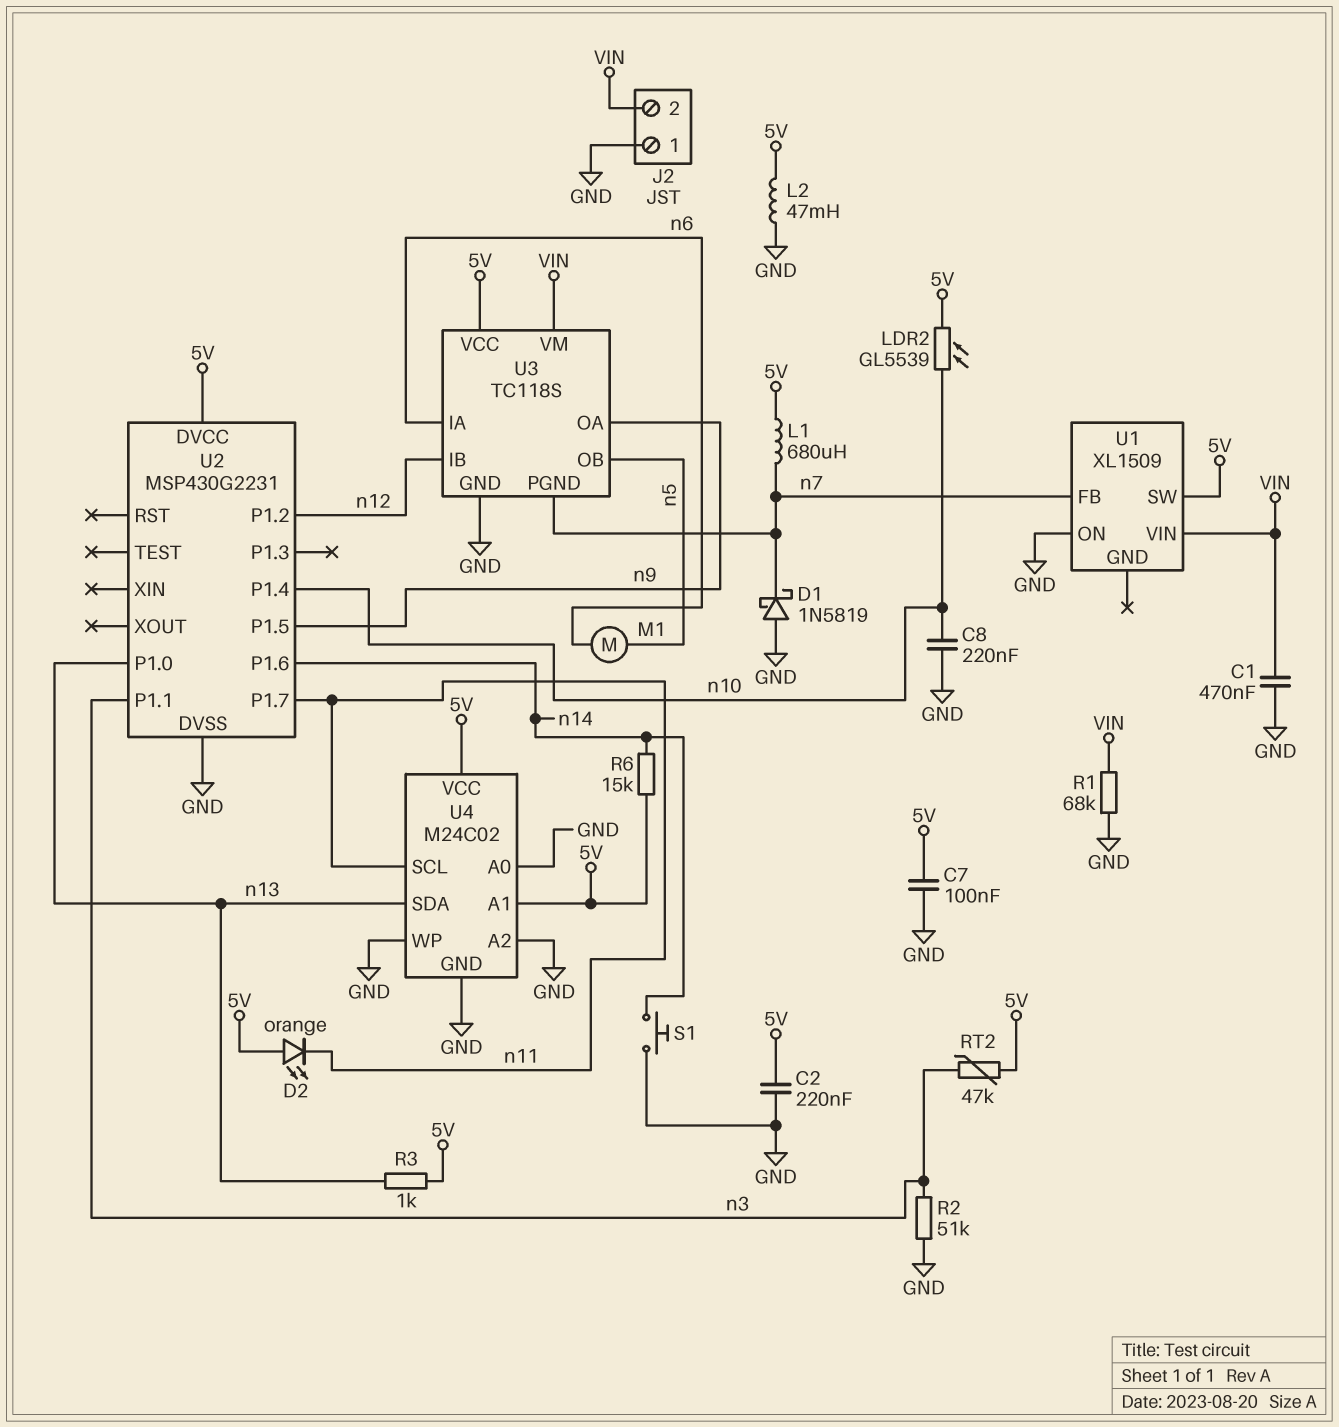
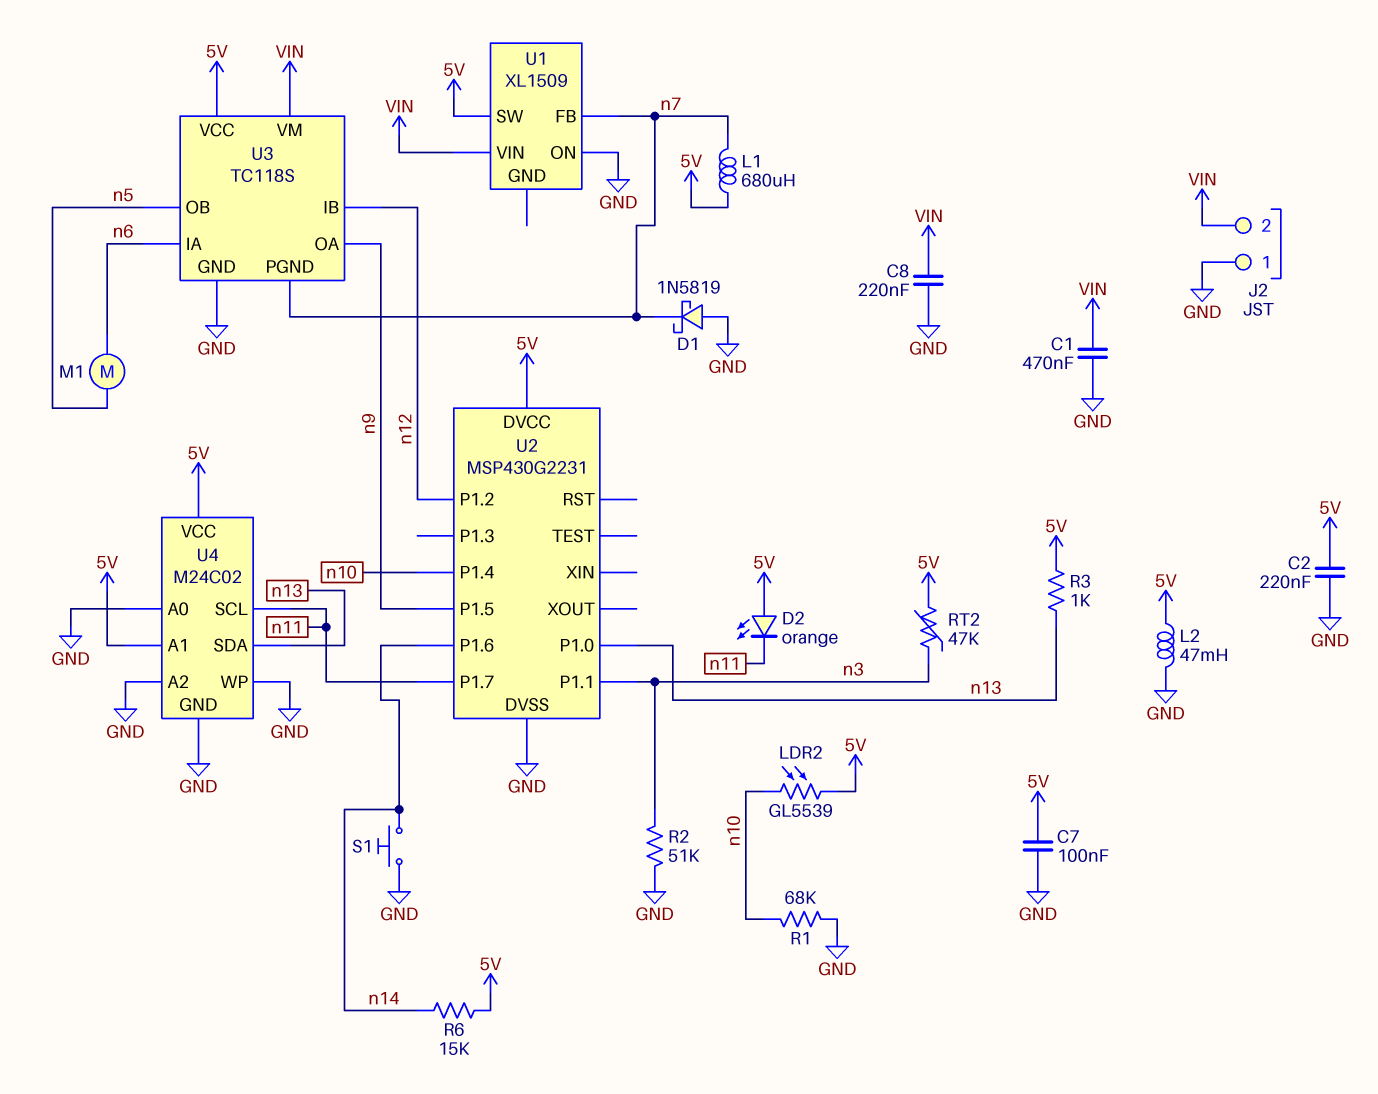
C8: 220nF (GND, n10) -> 220nF (GND, VIN)
R1: 68k (GND, VIN) -> 68k (GND, n10)

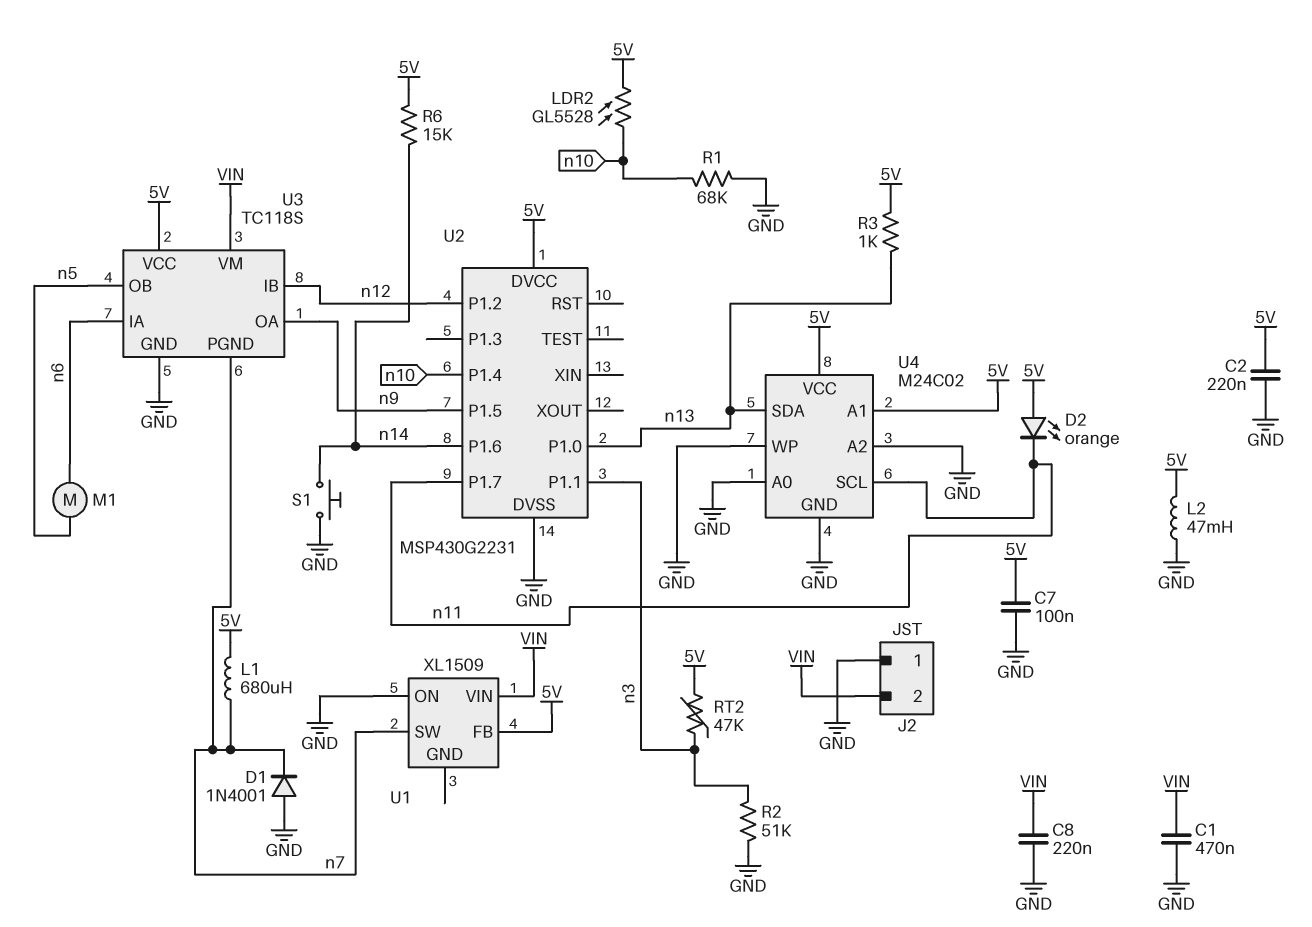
D1: schottky 1N5819 (A GND, K n7) -> diode 1N4001 (A GND, K n7)
LDR2: GL5539 (5V, n10) -> GL5528 (5V, n10)
U1 pin FB: n7 -> 5V
U1 pin SW: 5V -> n7

